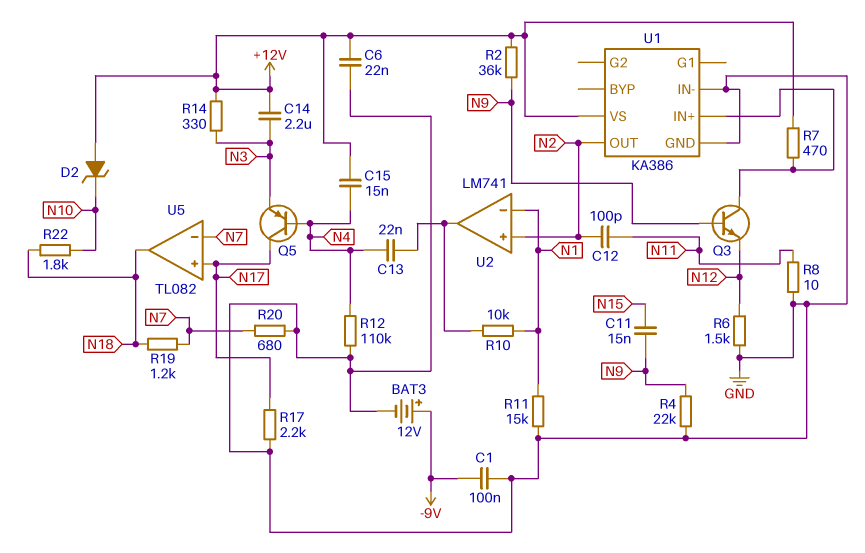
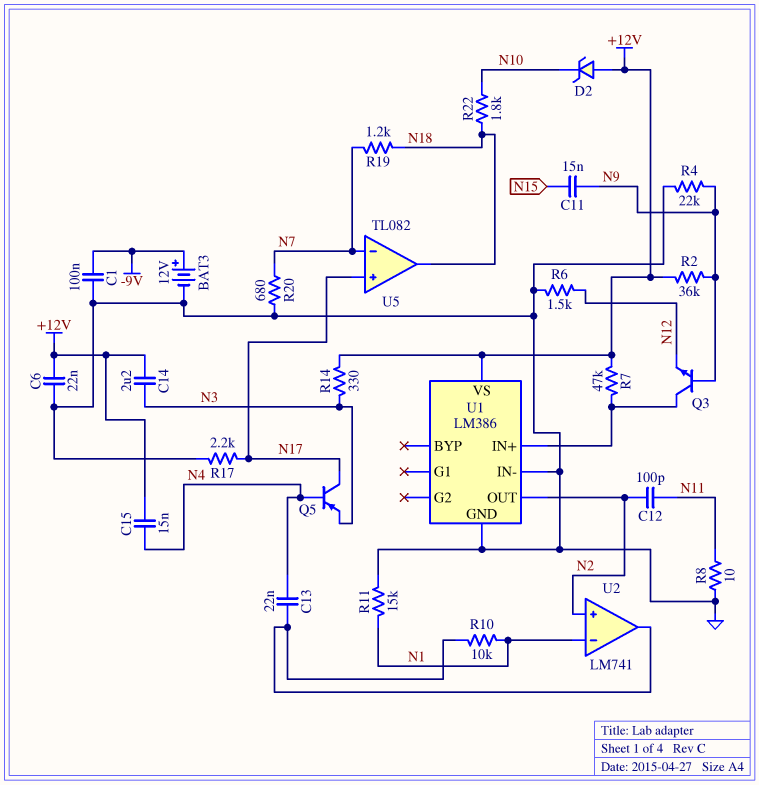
R7: 470 (+12V, U1/IN+) -> 47k (+12V, U1/IN+)
R12: 110k (GND, N4) -> none
U1: KA386 -> LM386

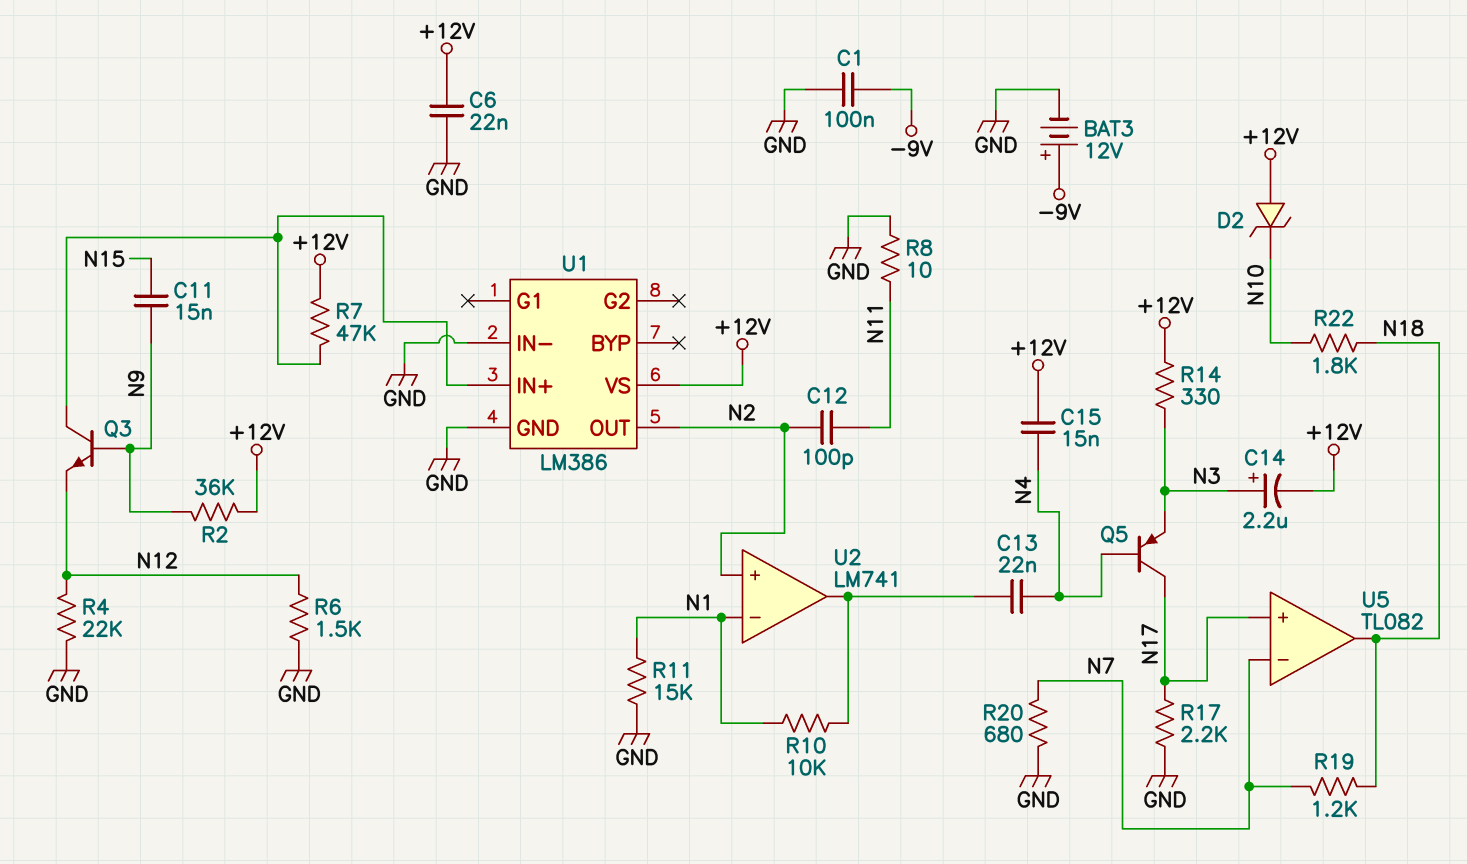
C14: 2.2uF (+12V, N3) -> 2.2uF (plus N3, minus +12V)
R4: 22k (GND, N9) -> 22k (GND, N12)

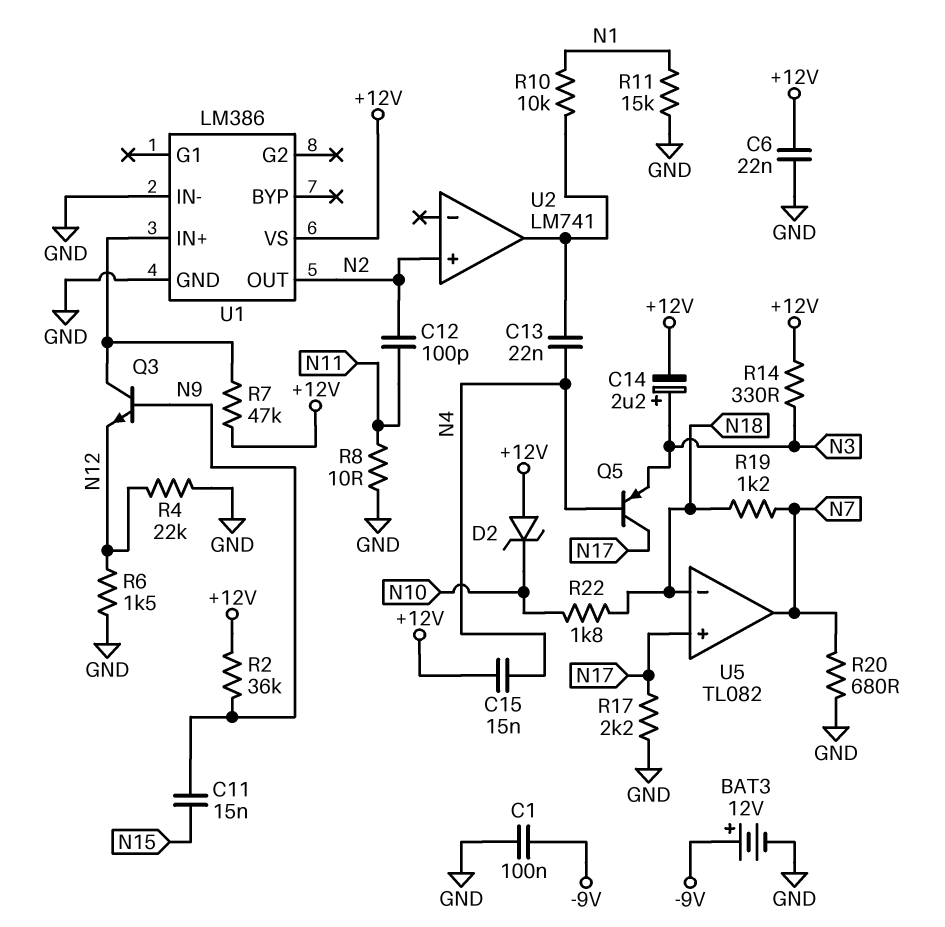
U2 pin in-: N1 -> none
U5 pin in-: N7 -> N18
U5 pin out: N18 -> N7

